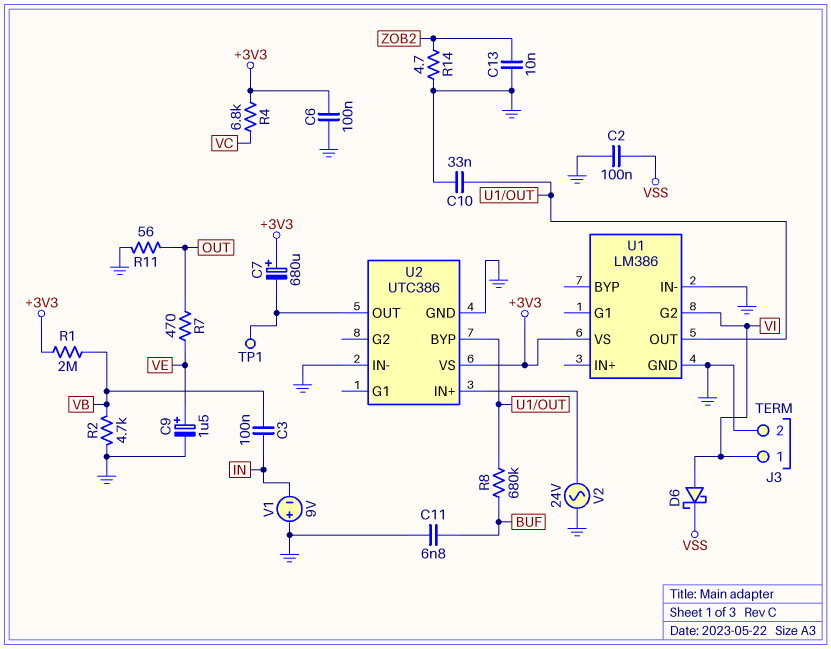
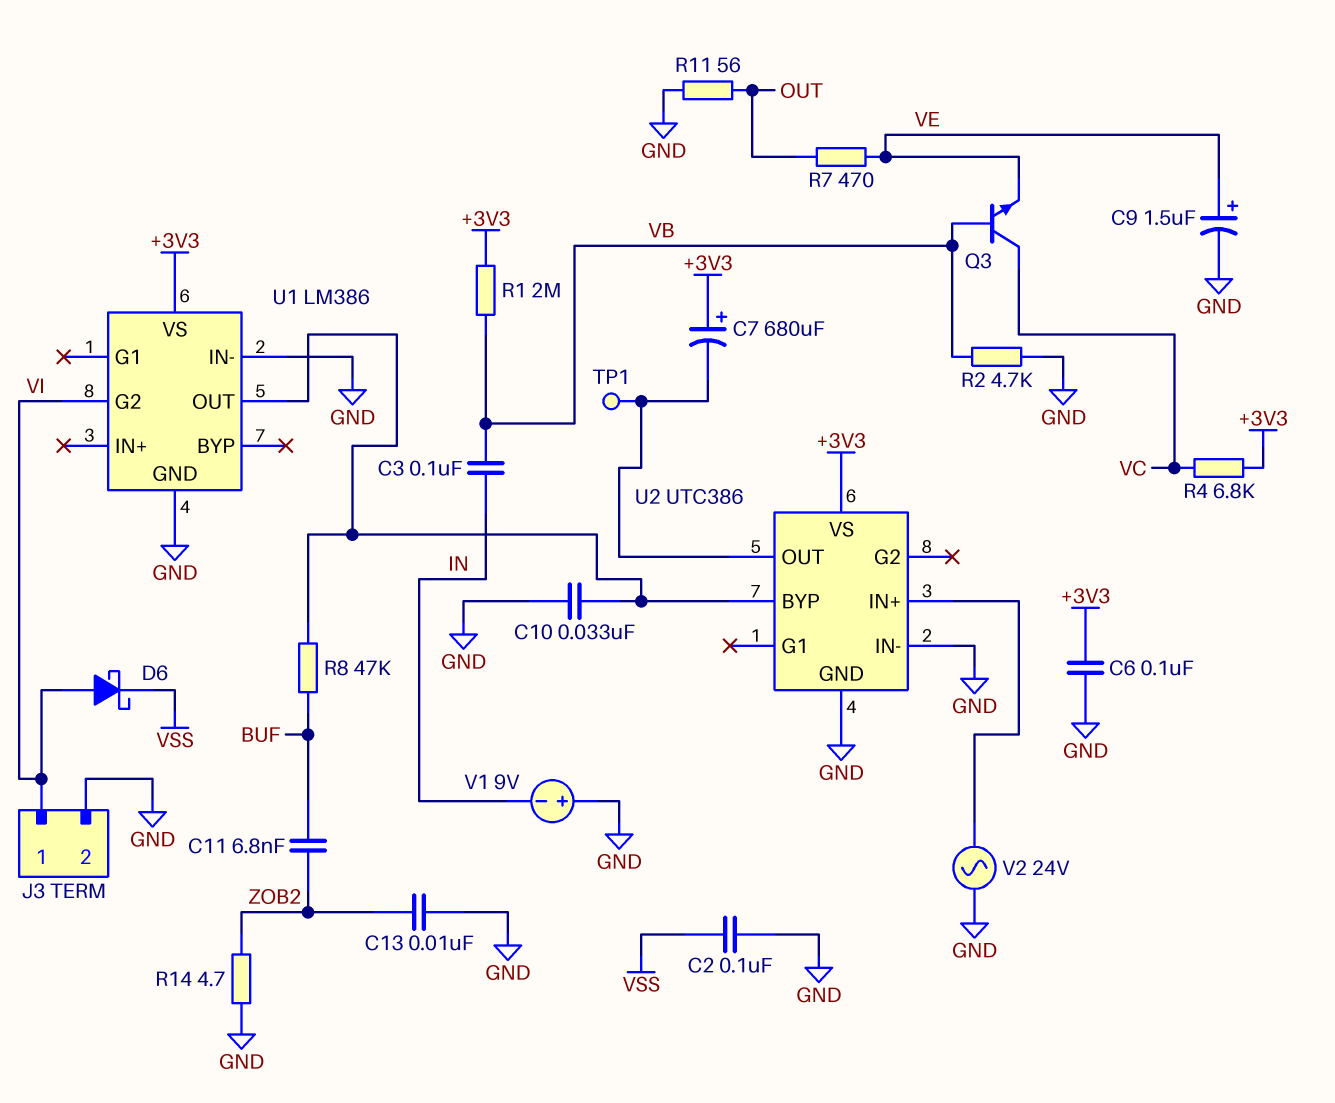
C11: 6.8nF (BUF, GND) -> 6.8nF (BUF, ZOB2)
Q3: none -> NPN (B VB, C VC, E VE)
R8: 680k (BUF, U1/OUT) -> 47k (BUF, U1/OUT)

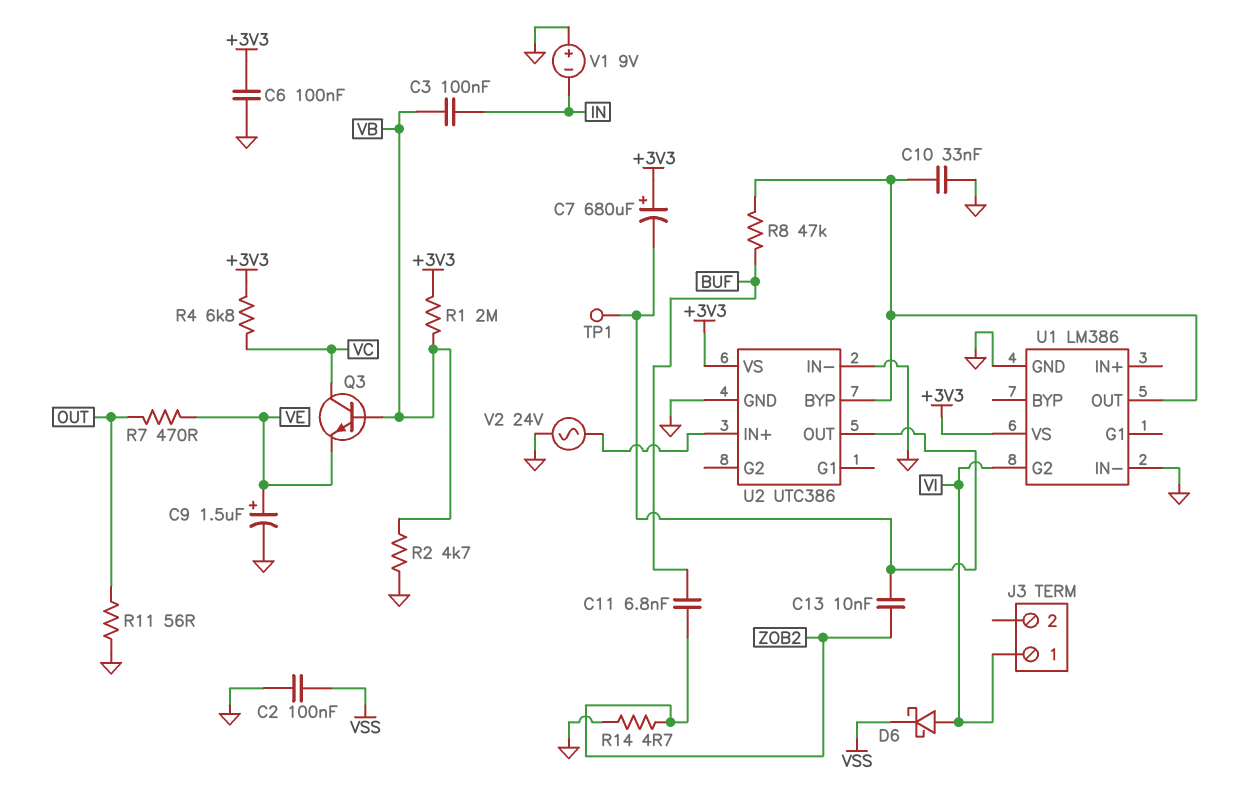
C13: 10nF (GND, ZOB2) -> 10nF (U2/OUT, ZOB2)
J3 pin 2: GND -> none

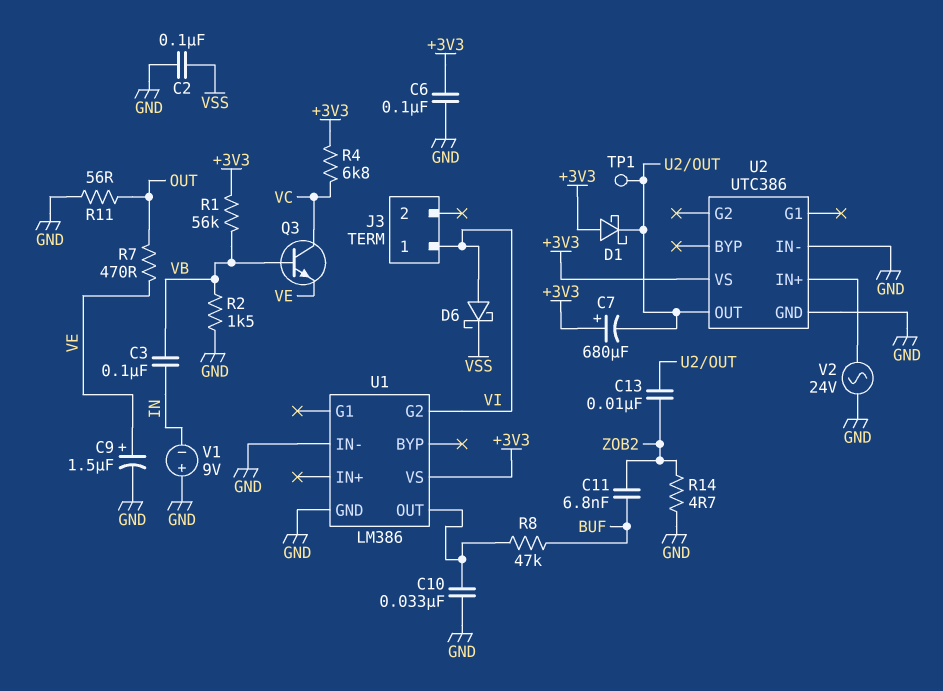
D1: none -> schottky (A +3V3, K U2/OUT)
R1: 2M (+3V3, VB) -> 56k (+3V3, VB)
R2: 4.7k (GND, VB) -> 1.5k (GND, VB)
U2 pin BYP: U1/OUT -> none

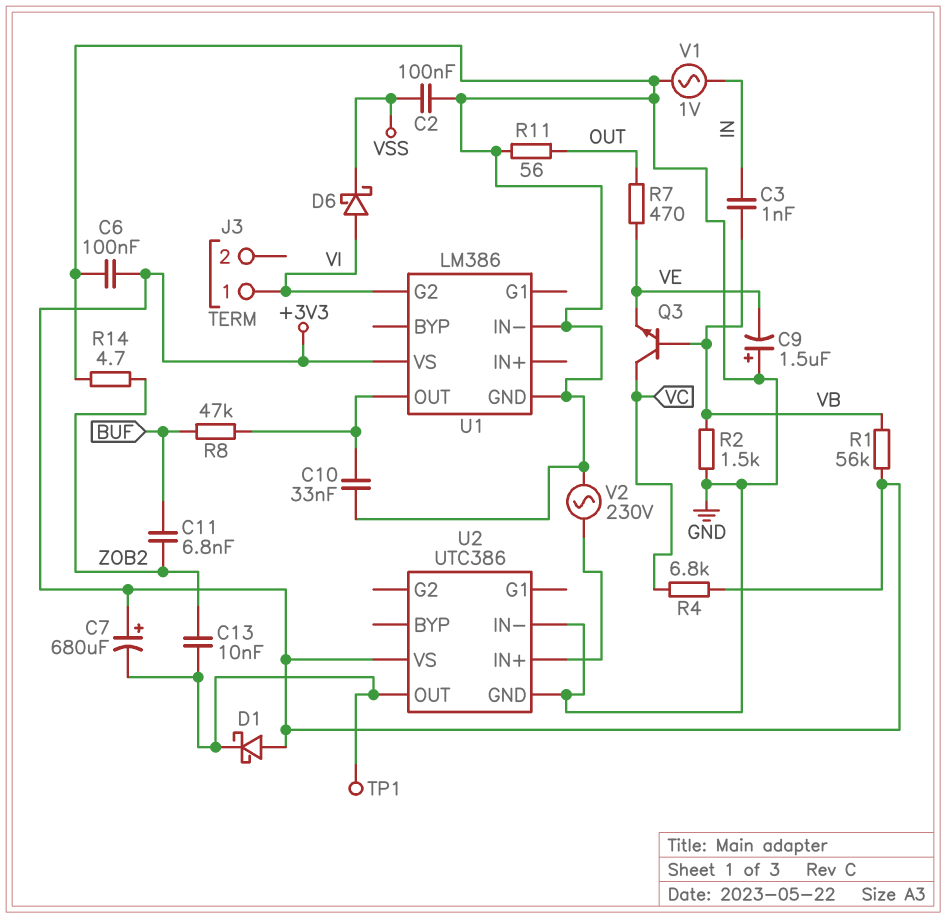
C3: 100nF (IN, VB) -> 1nF (IN, VB)
C9: 1.5uF (plus VE, minus GND) -> 1.5uF (plus GND, minus VE)
V1: 9V (plus GND, minus IN) -> AC 1V (GND, IN)
V2: AC 24V (GND, U2/IN+) -> AC 230V (GND, U2/IN+)

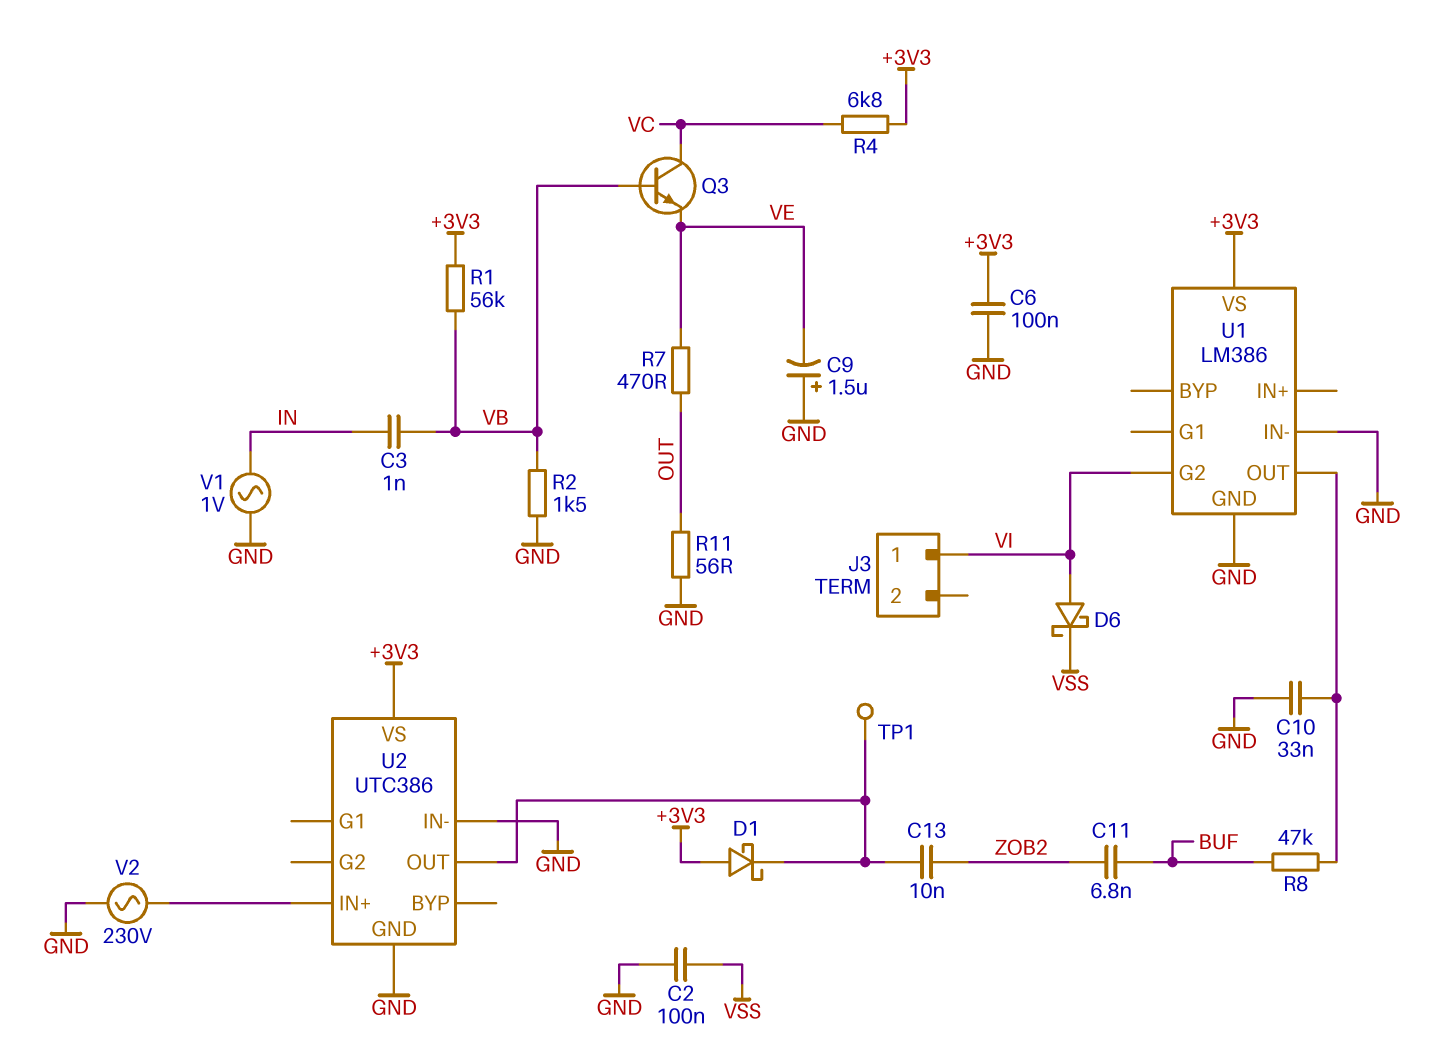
C7: 680uF (plus +3V3, minus U2/OUT) -> none
R14: 4.7 (GND, ZOB2) -> none

